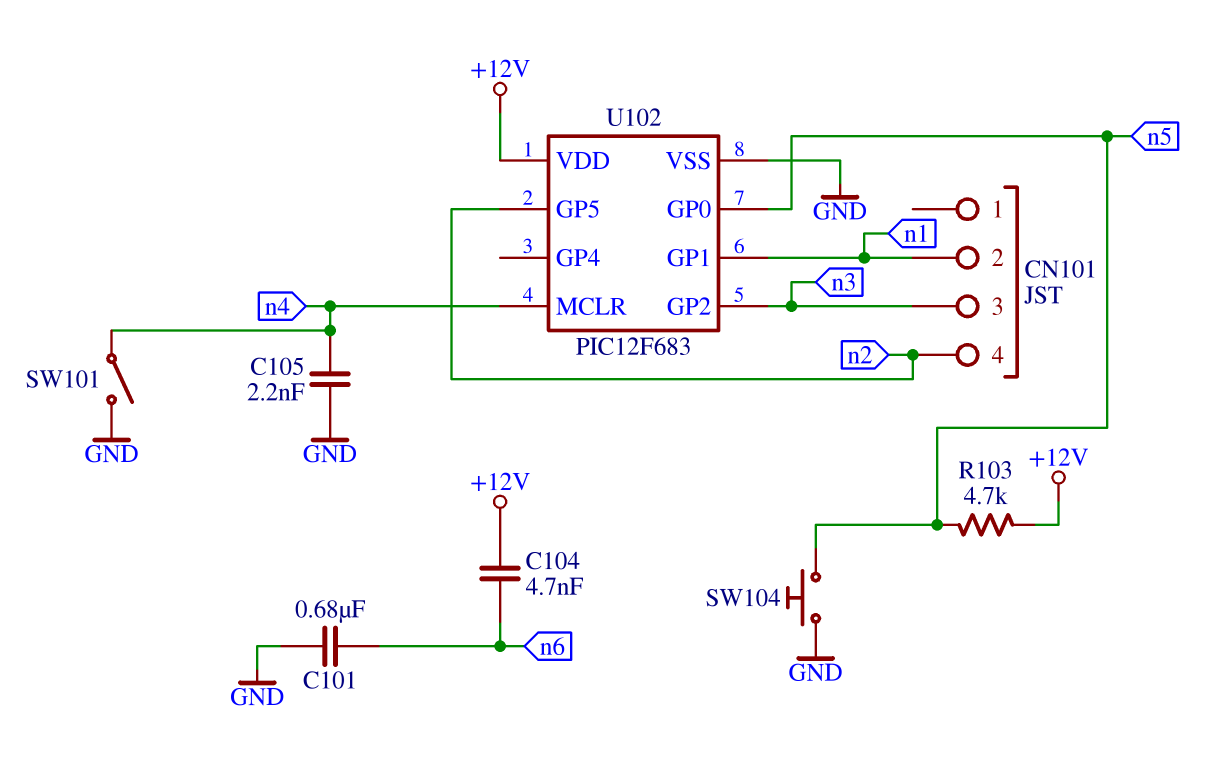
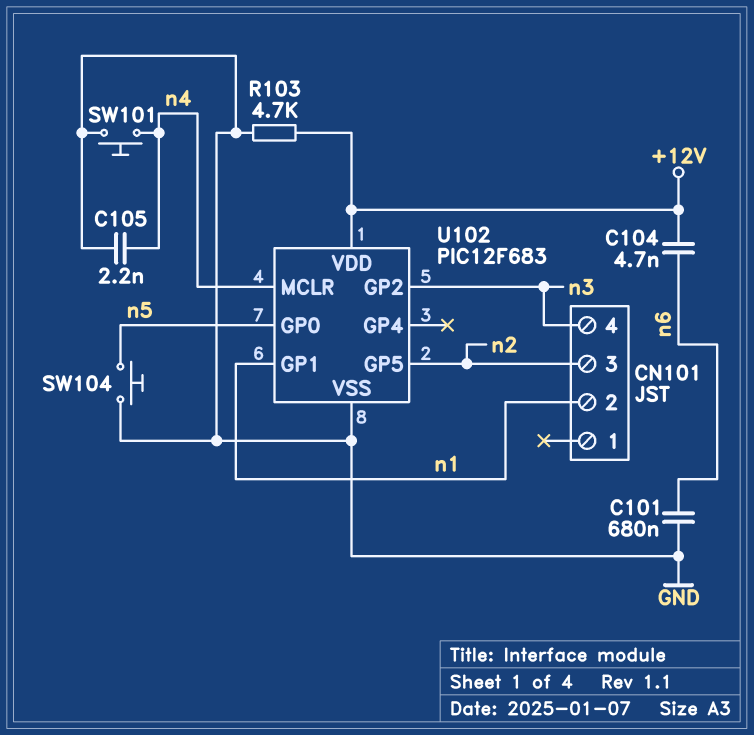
CN101 pin 3: n3 -> n2
CN101 pin 4: n2 -> n3
R103: 4.7k (+12V, n5) -> 4.7k (+12V, GND)
SW101: switch (GND, n4) -> button (GND, n4)

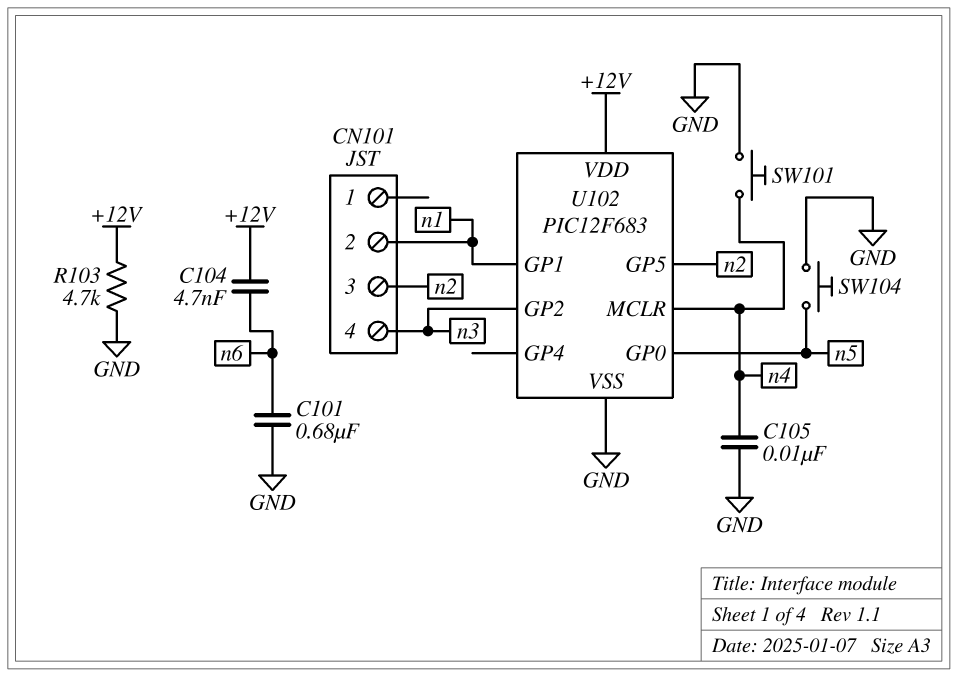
C105: 2.2nF (GND, n4) -> 10nF (GND, n4)

